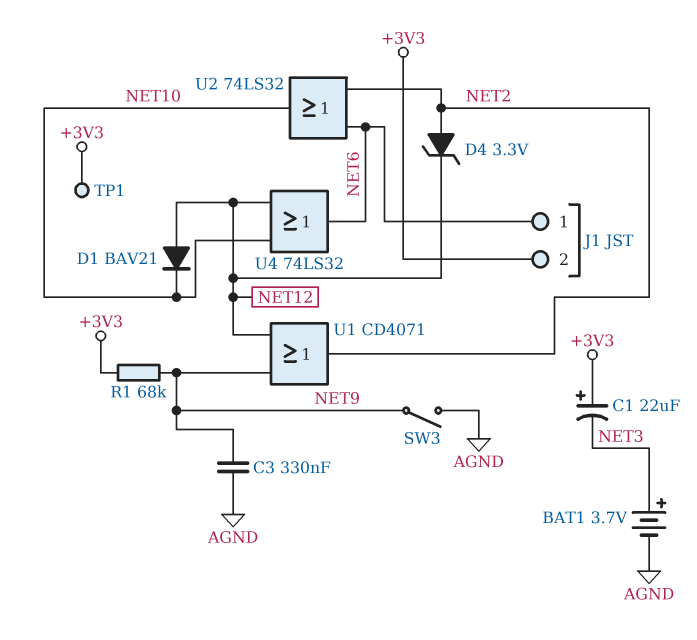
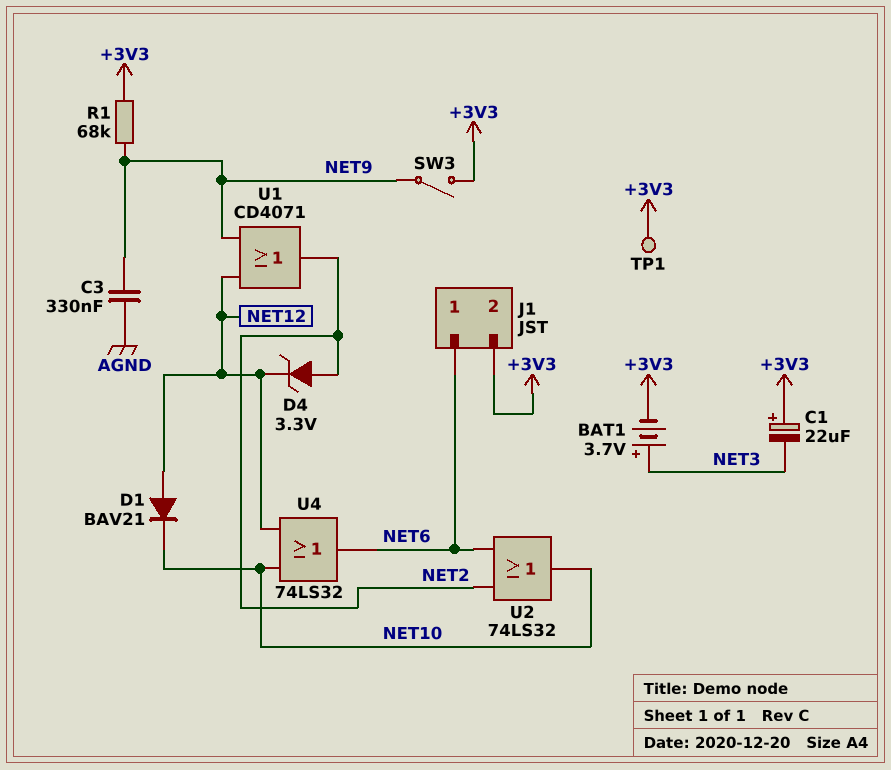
BAT1: 3.7V (plus NET3, minus AGND) -> 3.7V (plus NET3, minus +3V3)
SW3: switch (AGND, NET9) -> switch (+3V3, NET9)

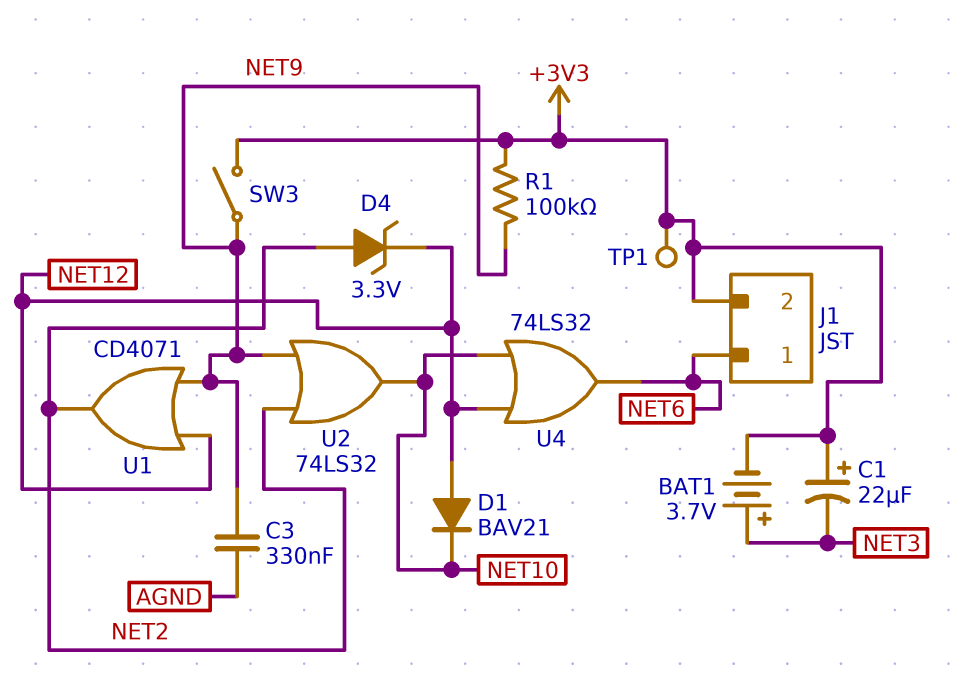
R1: 68k (+3V3, NET9) -> 100k (+3V3, NET9)
U2: OR 74LS32 (in NET2, in NET6, out NET10) -> OR 74LS32 (in NET2, in NET9, out NET10)

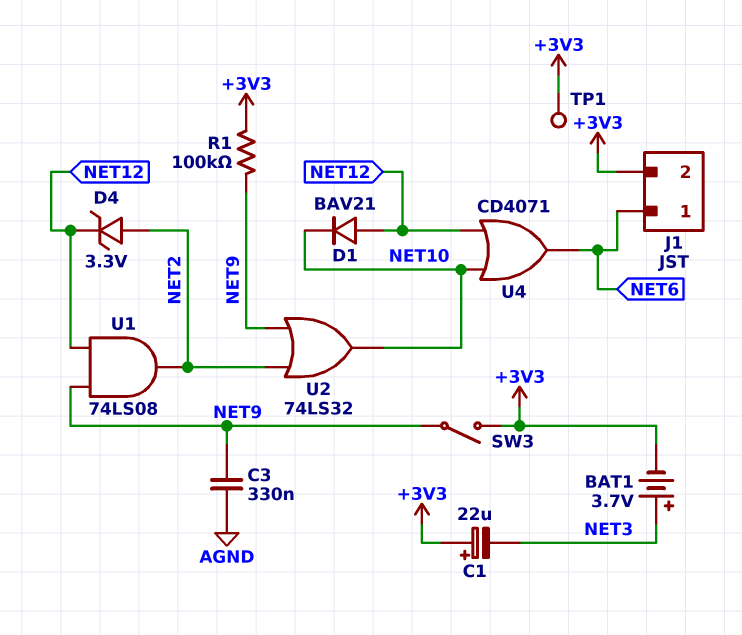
U1: OR CD4071 (in NET9, in NET12, out NET2) -> AND 74LS08 (in NET9, in NET12, out NET2)
U4: OR 74LS32 (in NET10, in NET12, out NET6) -> OR CD4071 (in NET10, in NET12, out NET6)

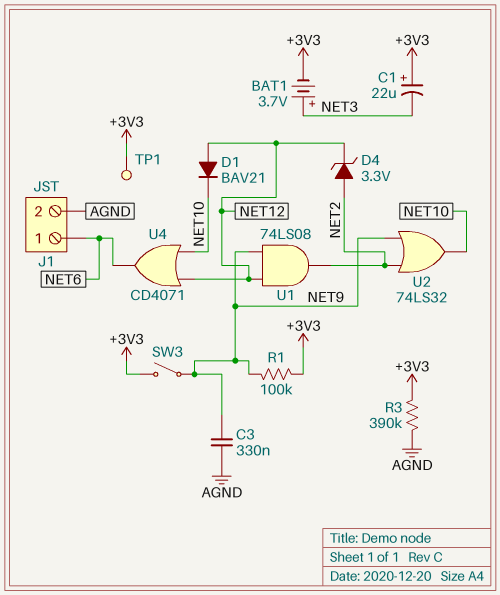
J1 pin 2: +3V3 -> AGND
R3: none -> 390k (+3V3, AGND)

